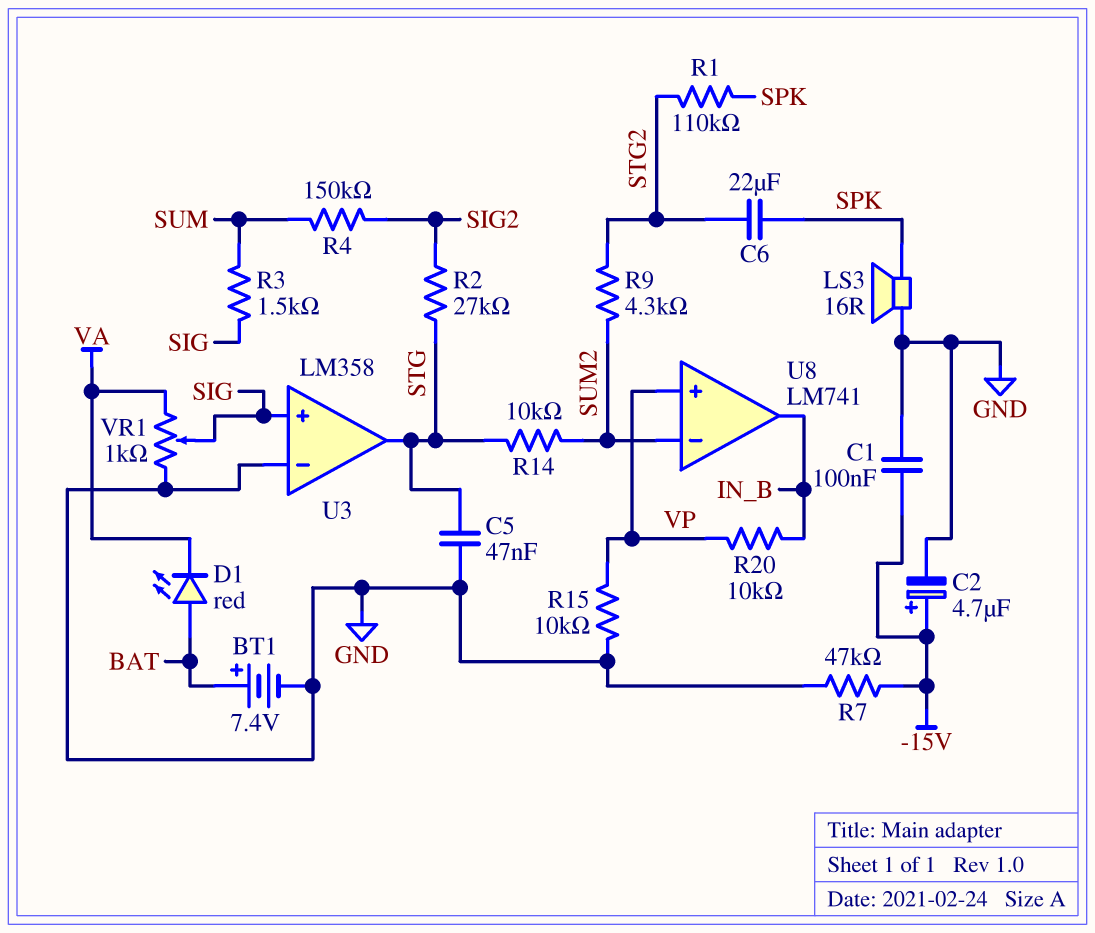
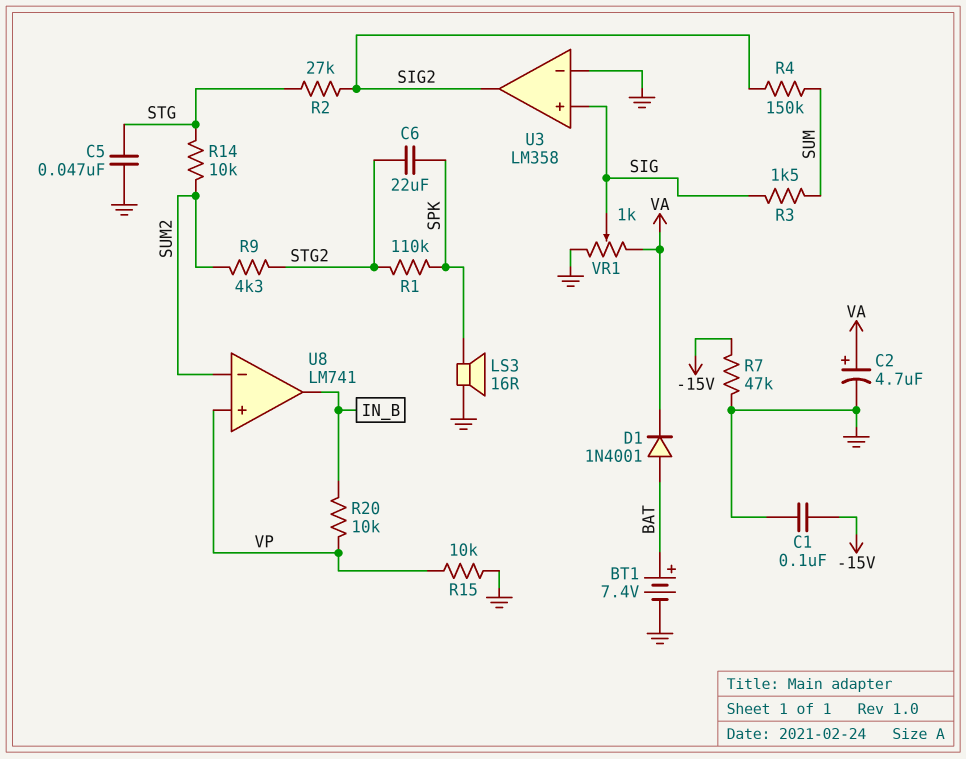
C2: 4.7uF (plus -15V, minus GND) -> 4.7uF (plus VA, minus GND)
D1: LED red (A BAT, K VA) -> diode 1N4001 (A BAT, K VA)
U3 pin out: STG -> SIG2

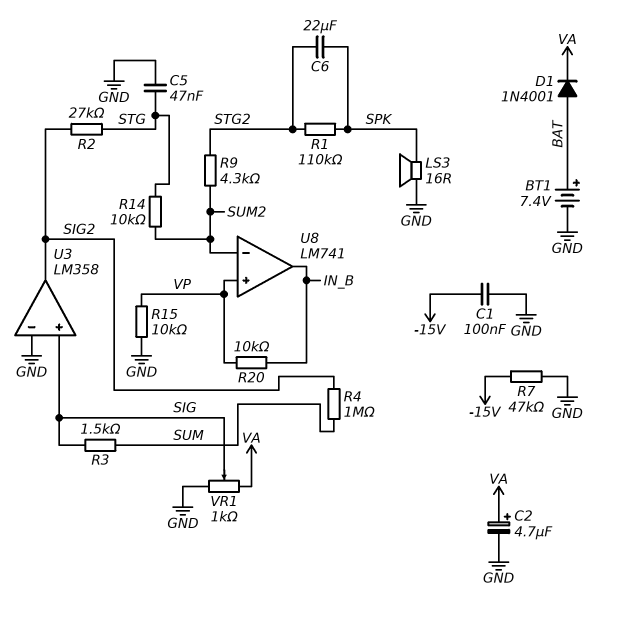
R4: 150k (SIG2, SUM) -> 1M (SIG2, SUM)

